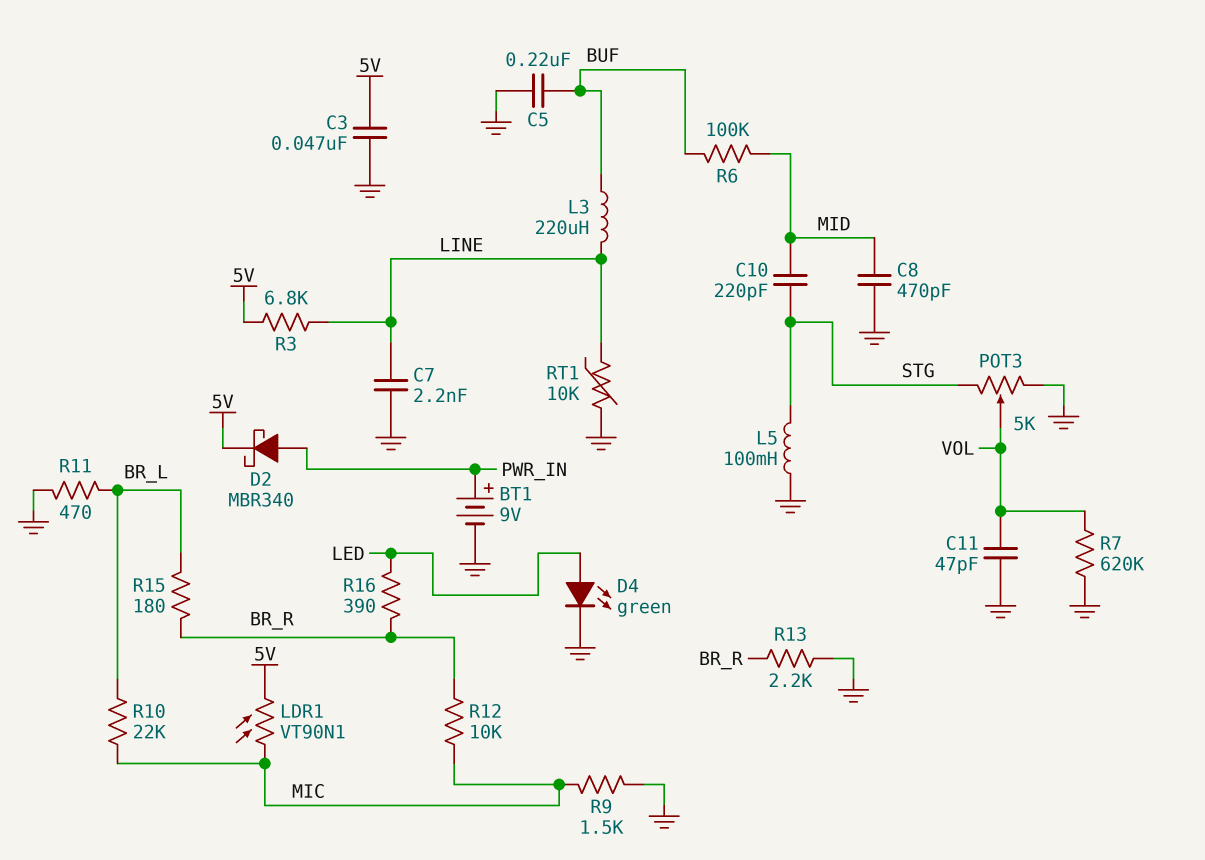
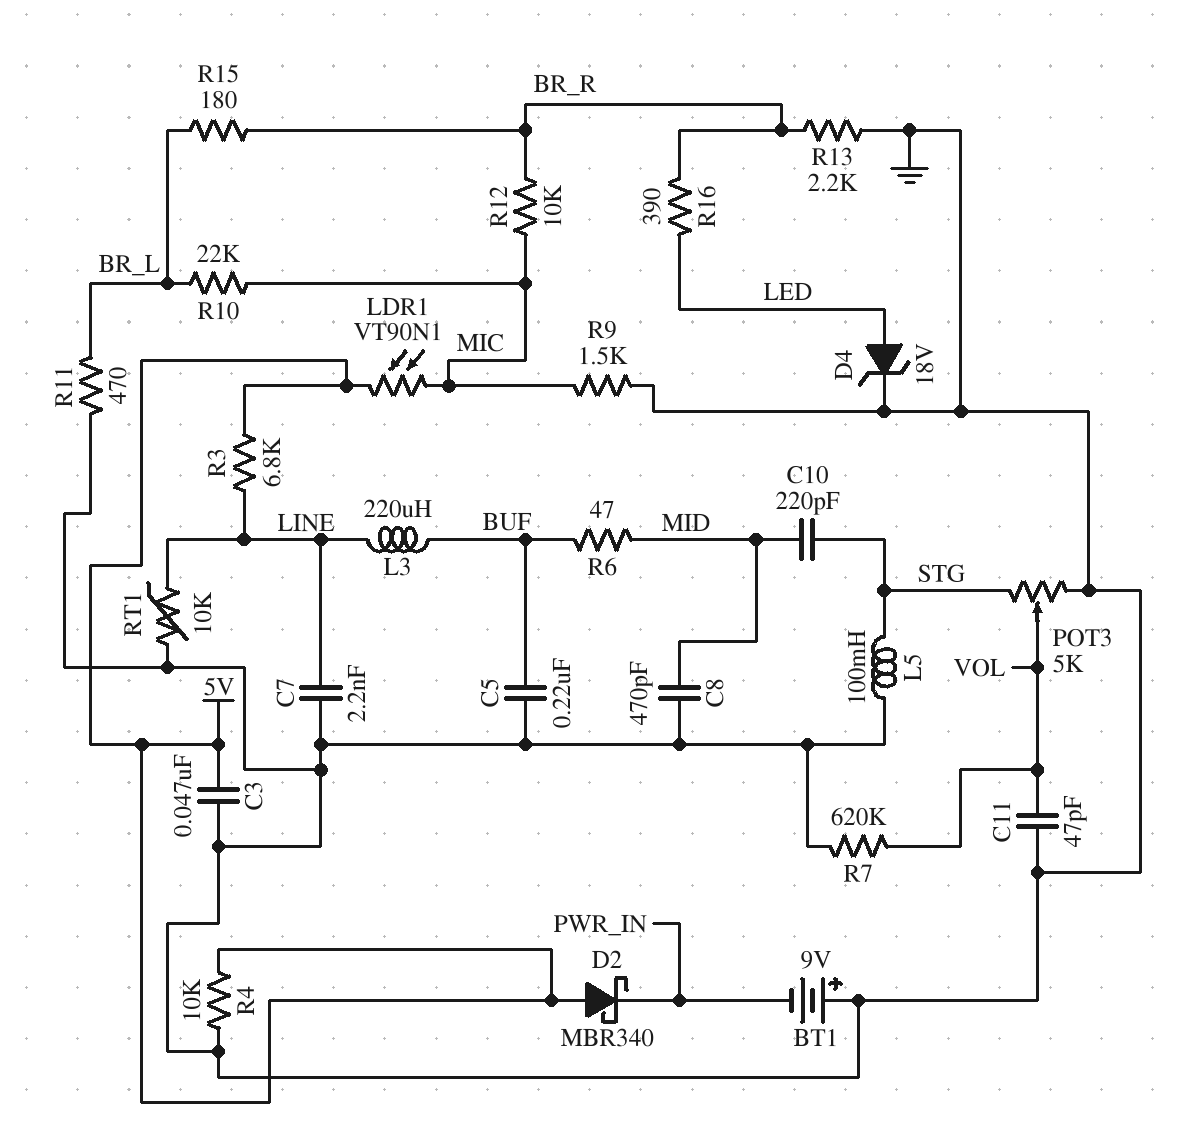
BT1: 9V (plus PWR_IN, minus GND) -> 9V (plus GND, minus PWR_IN)
D2: schottky MBR340 (A PWR_IN, K 5V) -> schottky MBR340 (A 5V, K PWR_IN)
D4: LED green (A LED, K GND) -> zener 18V (A LED, K GND)
R4: none -> 10k (5V, GND)
R6: 100k (BUF, MID) -> 47 (BUF, MID)

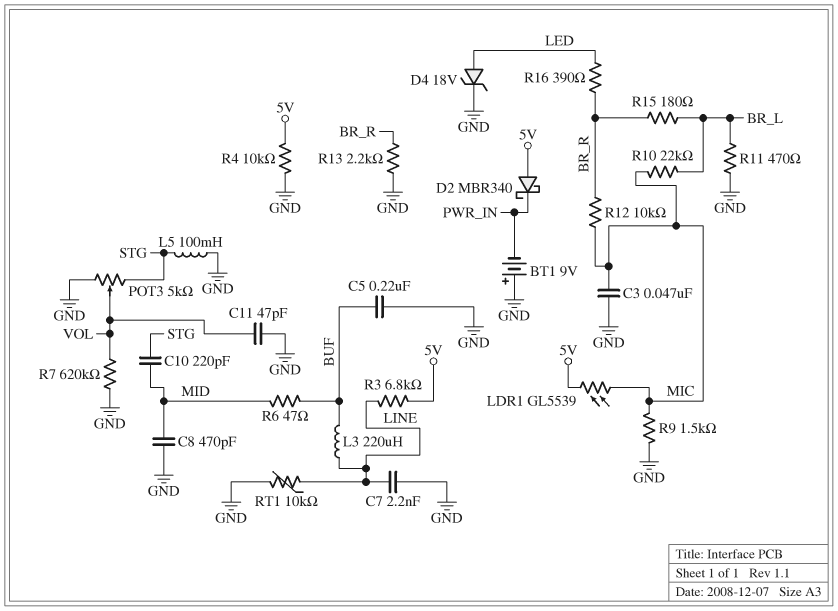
C3: 47nF (5V, GND) -> 47nF (GND, MIC)
LDR1: VT90N1 (5V, MIC) -> GL5539 (5V, MIC)

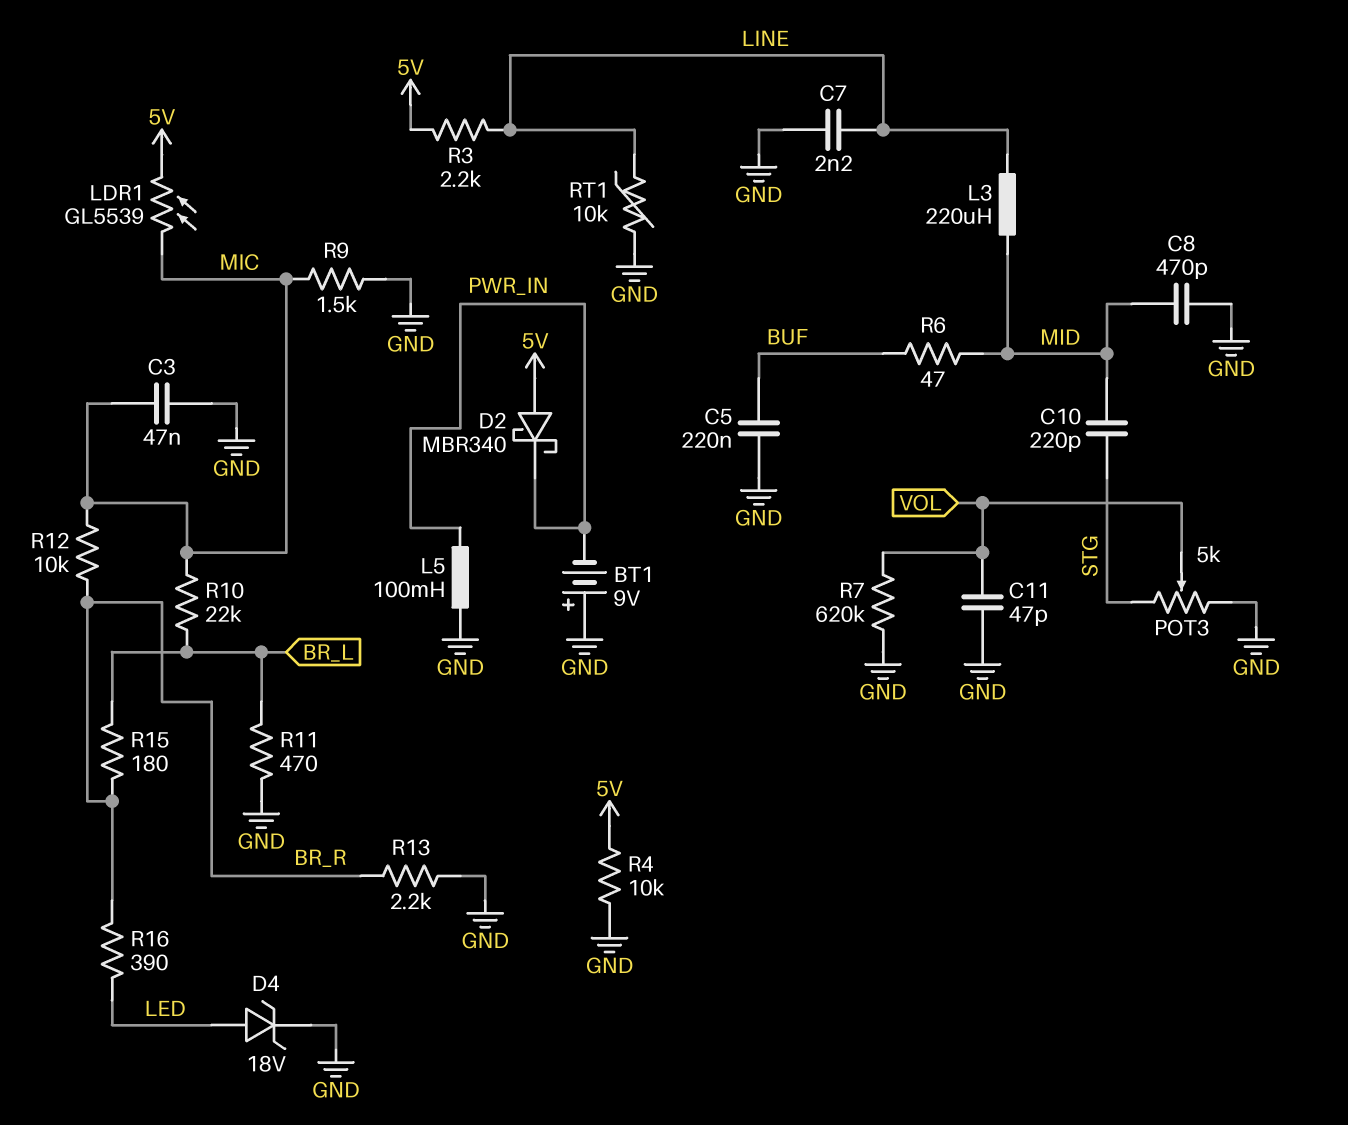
L3: 220uH (BUF, LINE) -> 220uH (LINE, MID)
L5: 100mH (GND, STG) -> 100mH (GND, PWR_IN)
R3: 6.8k (5V, LINE) -> 2.2k (5V, LINE)

